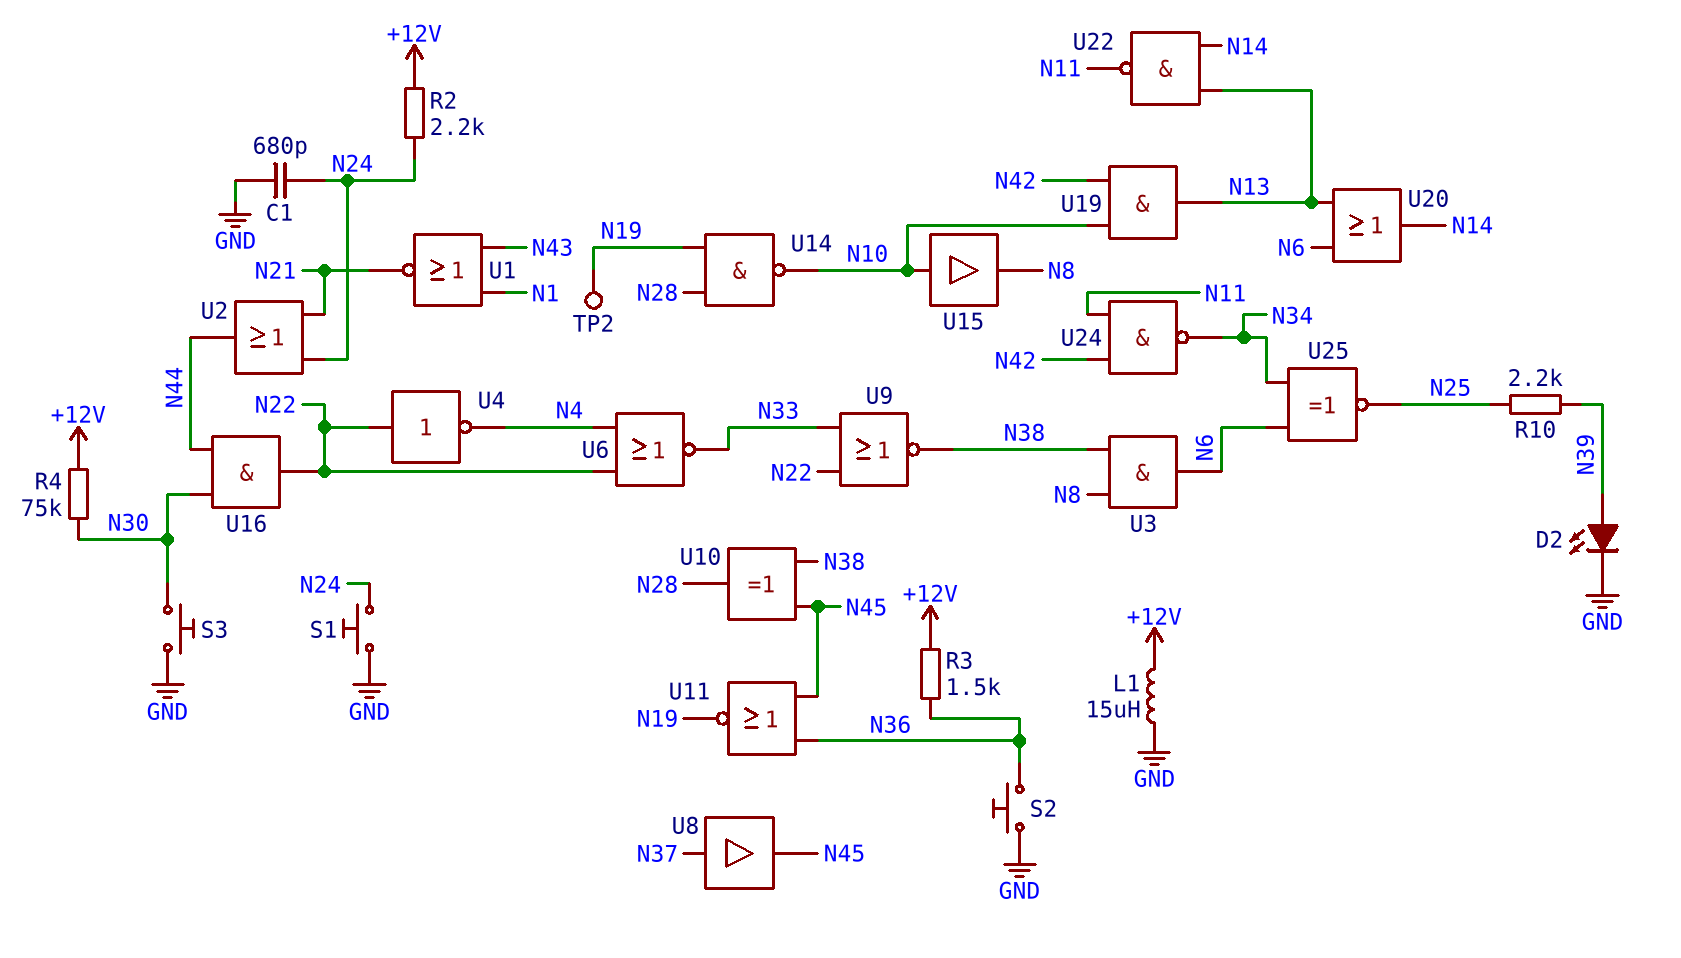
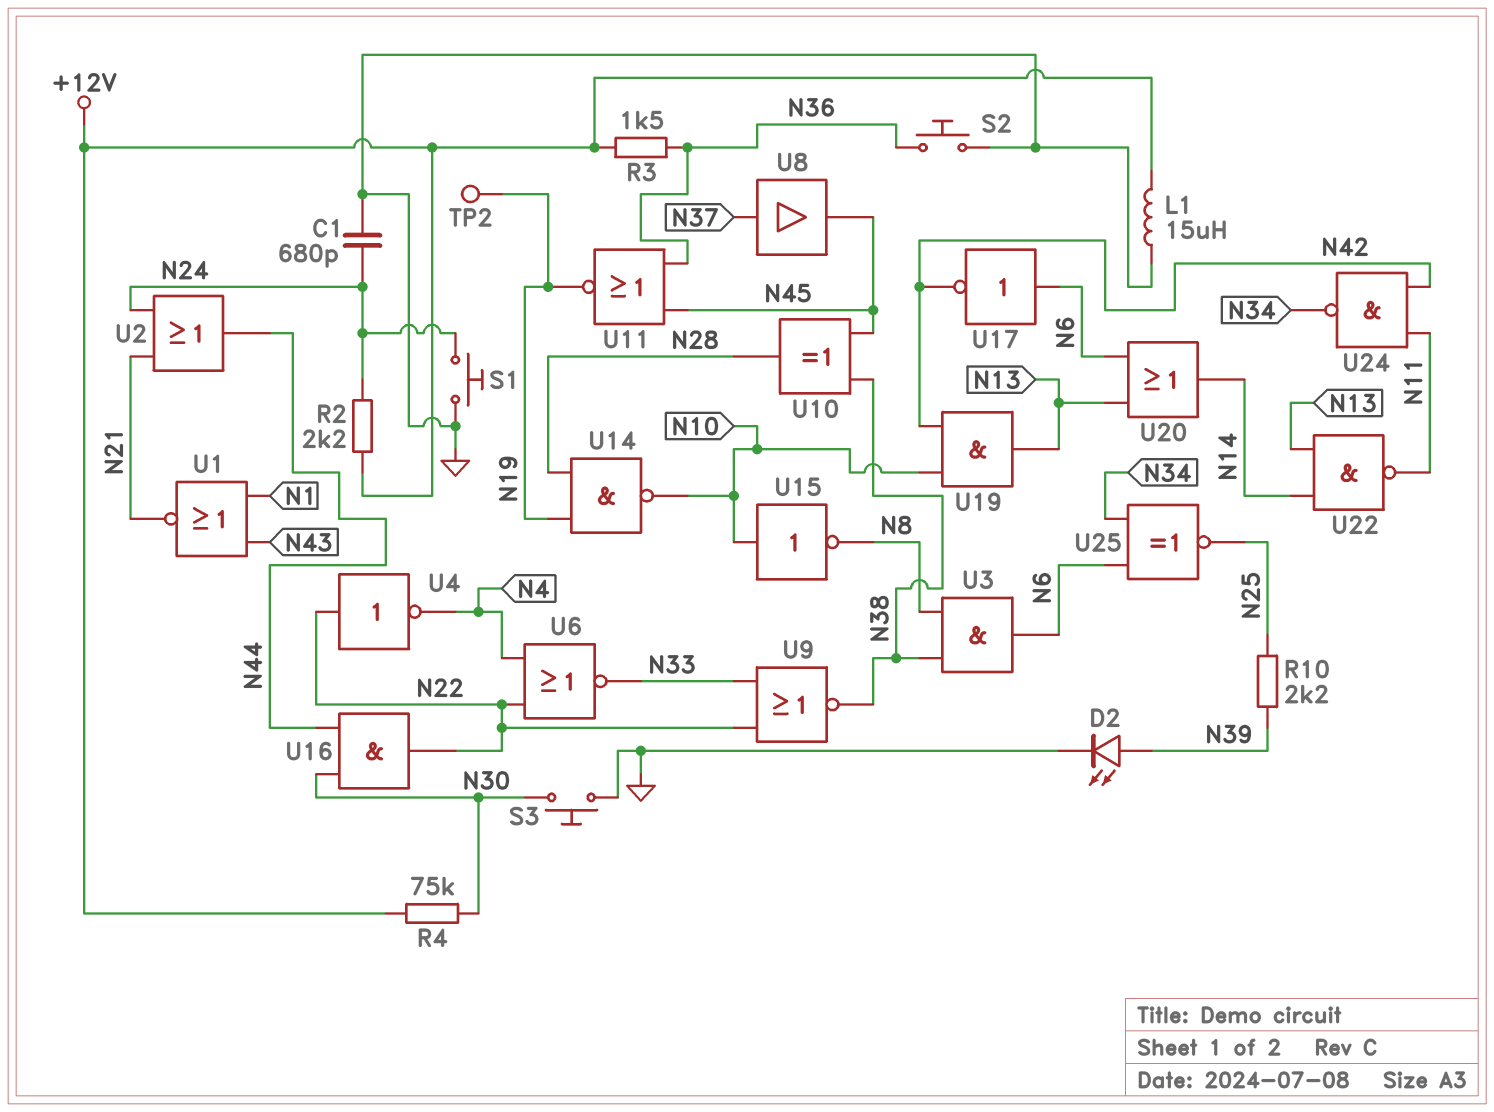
U15: buffer (in N10, out N8) -> NOT (in N10, out N8)
U17: none -> NOT (in N6, out N42)

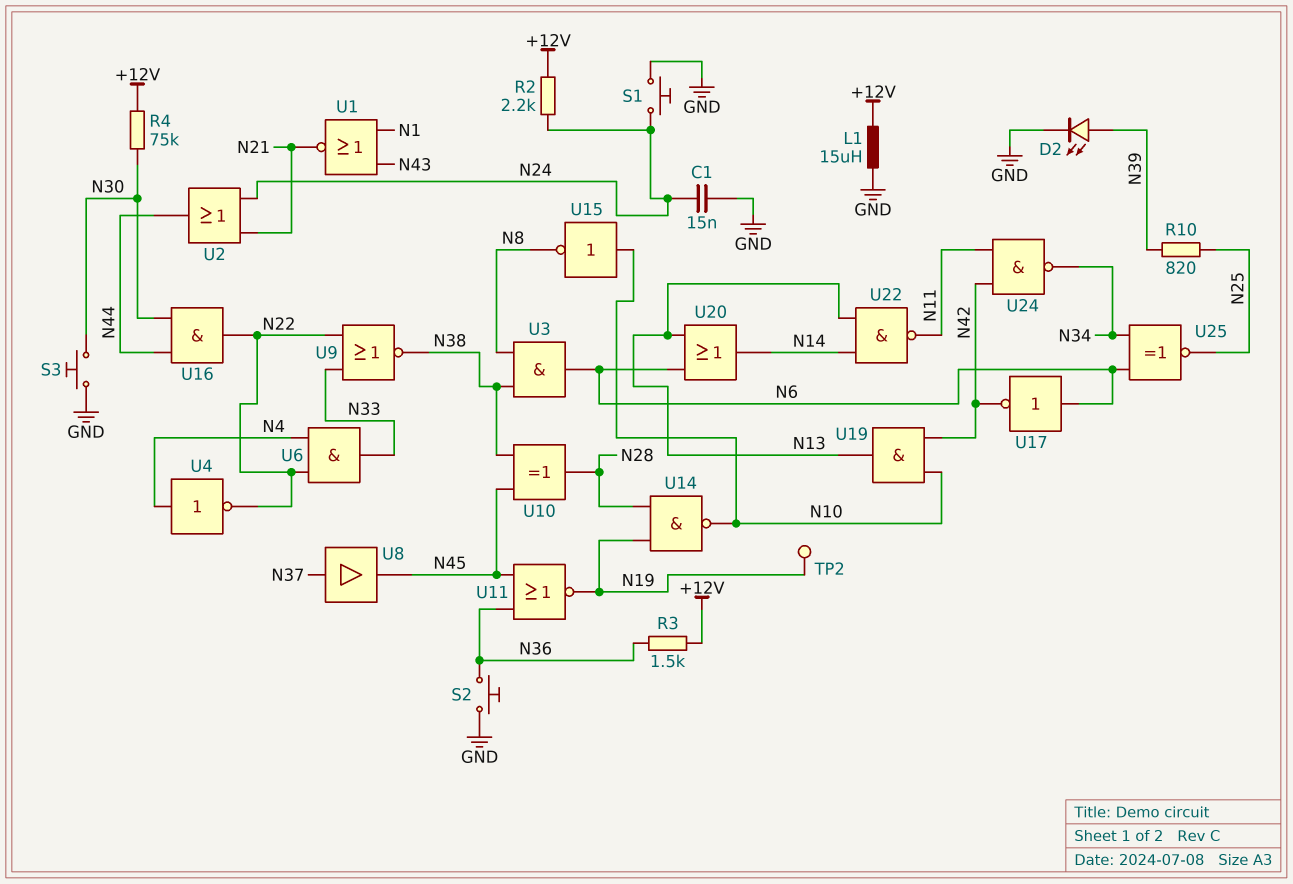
C1: 680pF (GND, N24) -> 15nF (GND, N24)
R10: 2.2k (N25, N39) -> 820 (N25, N39)
U4: NOT (in N22, out N4) -> NOT (in N4, out N22)
U6: NOR (in N4, in N22, out N33) -> AND (in N4, in N22, out N33)

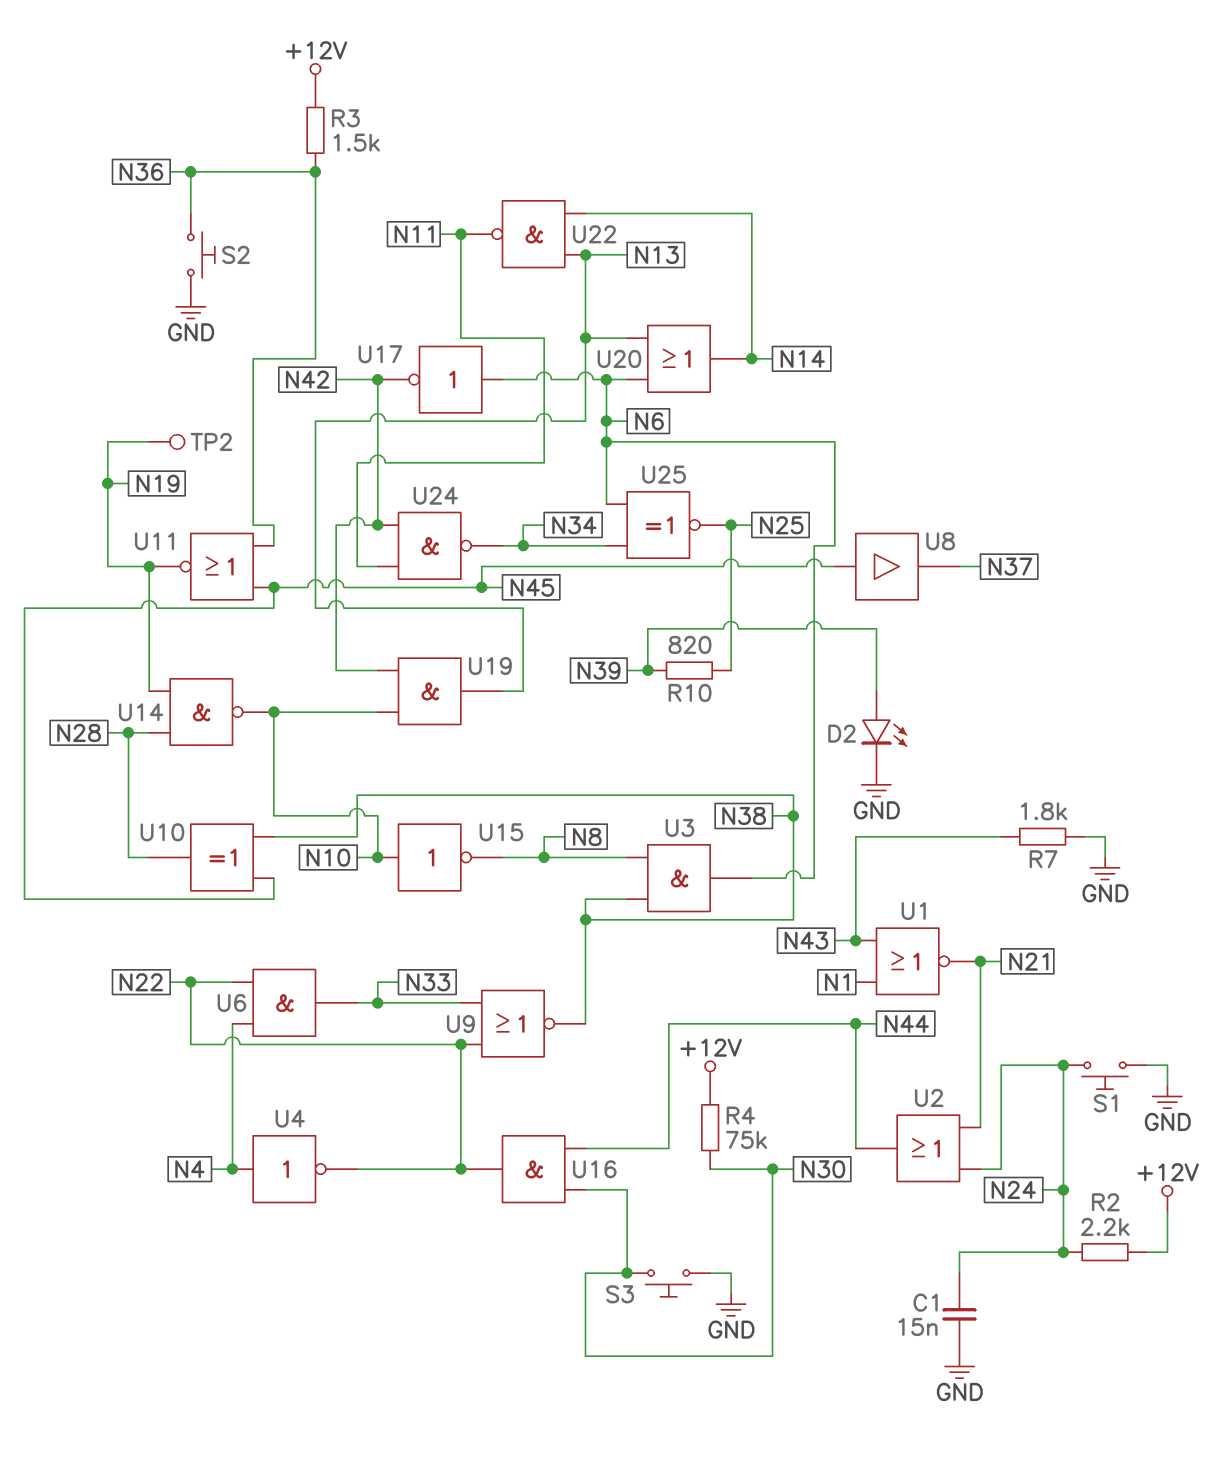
L1: 15uH (+12V, GND) -> none
R7: none -> 1.8k (GND, N43)
U8: buffer (in N37, out N45) -> buffer (in N45, out N37)

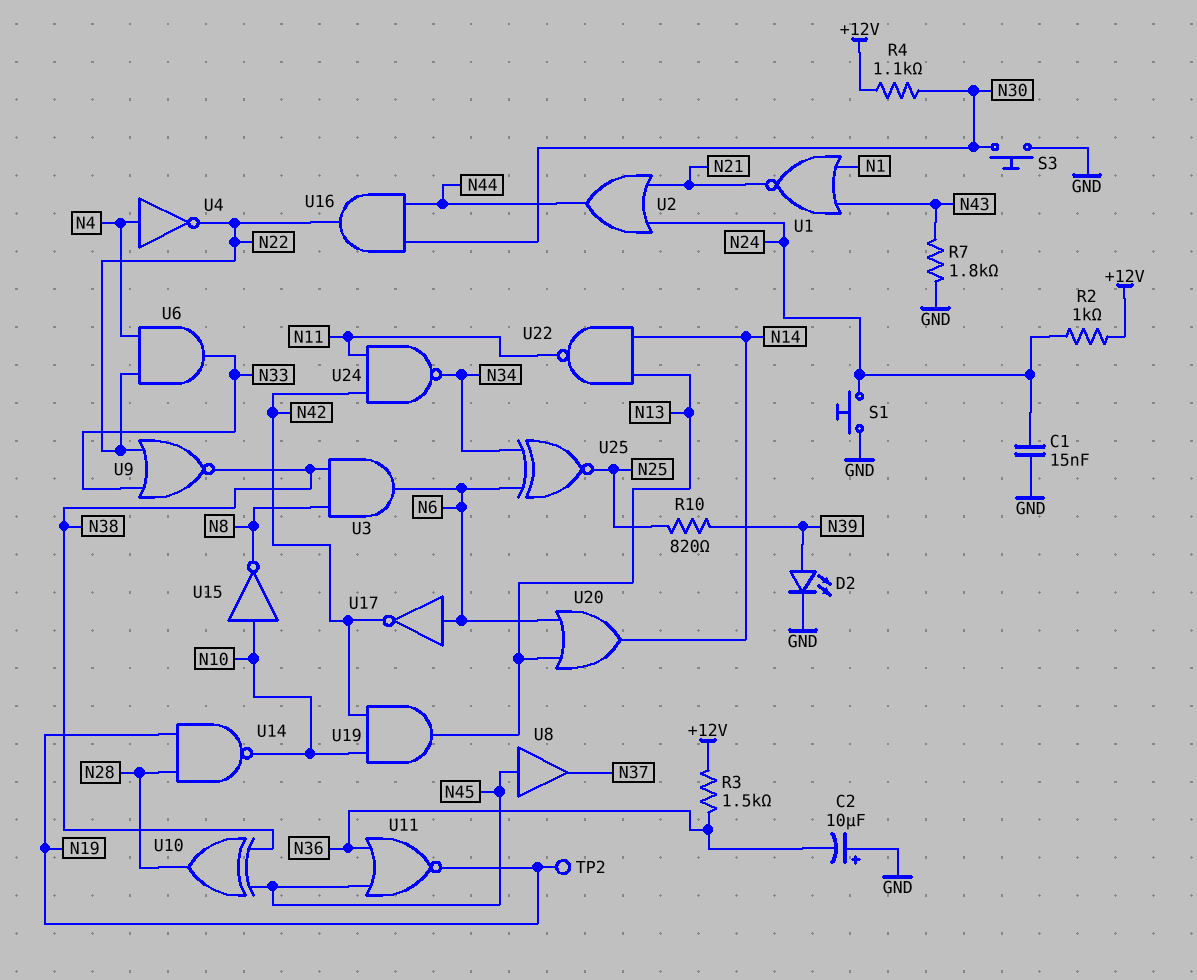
C2: none -> 10uF (plus GND, minus N36)
R2: 2.2k (+12V, N24) -> 1k (+12V, N24)
R4: 75k (+12V, N30) -> 1.1k (+12V, N30)
S2: button (GND, N36) -> none

